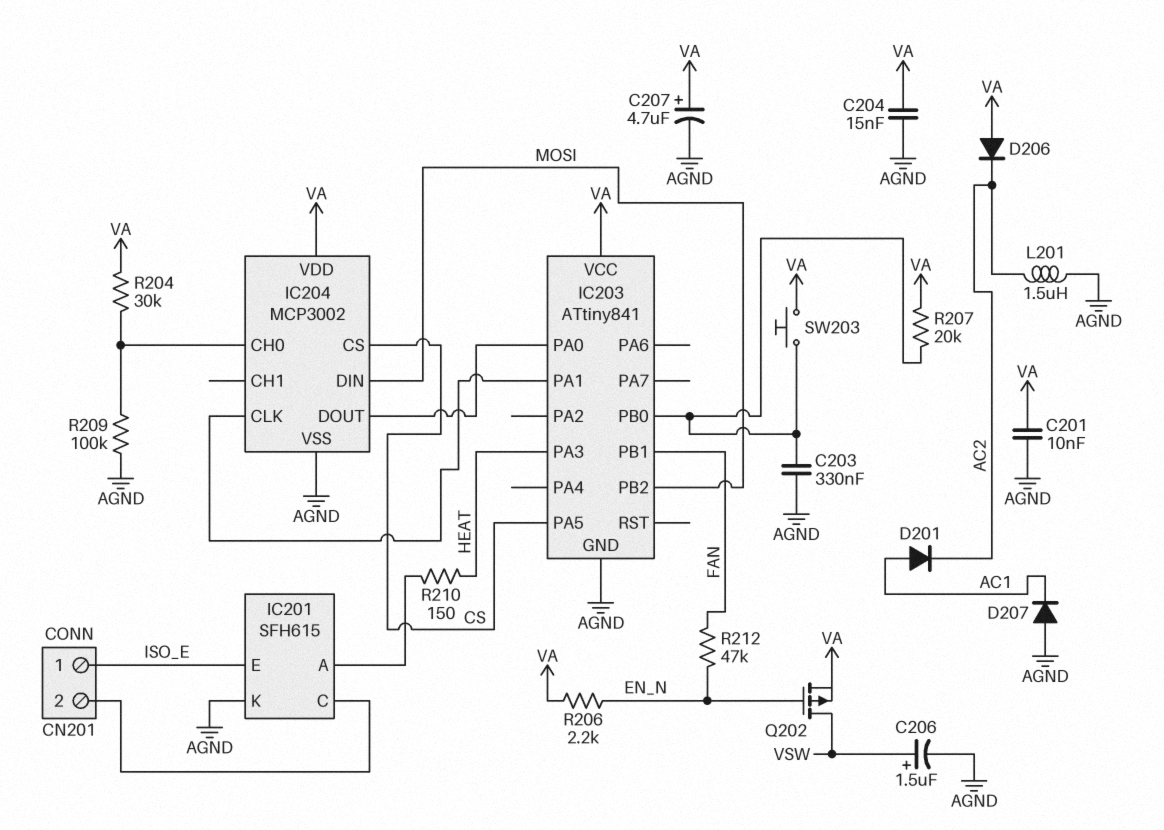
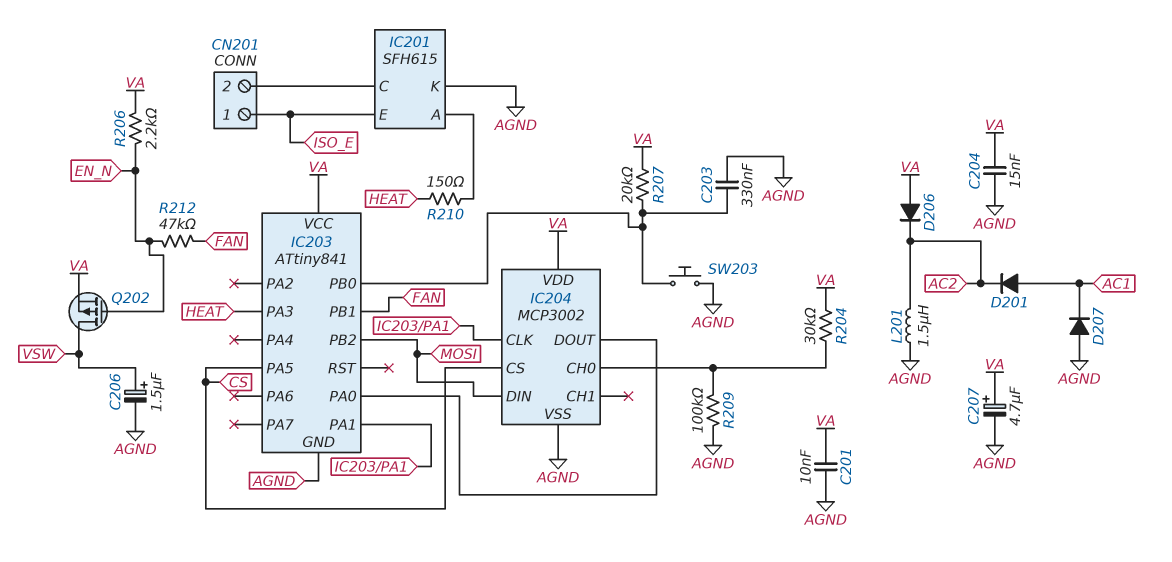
SW203: button (IC203/PB0, VA) -> button (AGND, IC203/PB0)

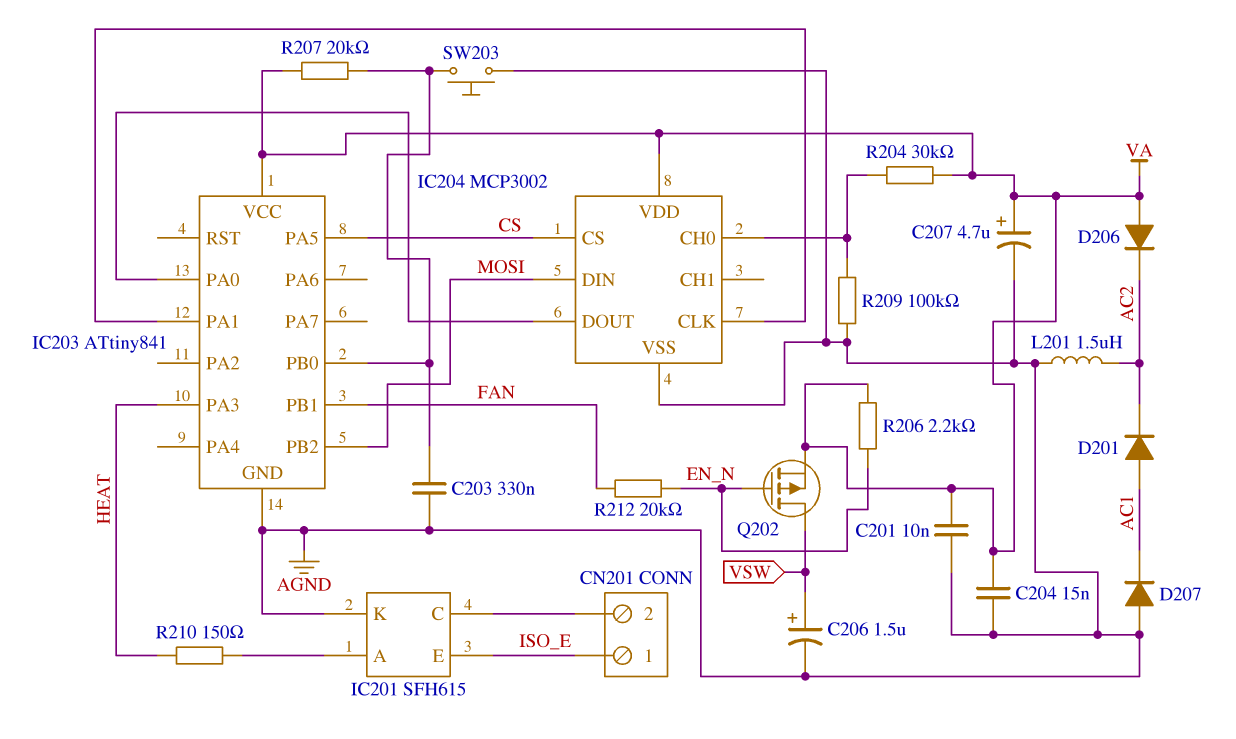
R212: 47k (EN_N, FAN) -> 20k (EN_N, FAN)

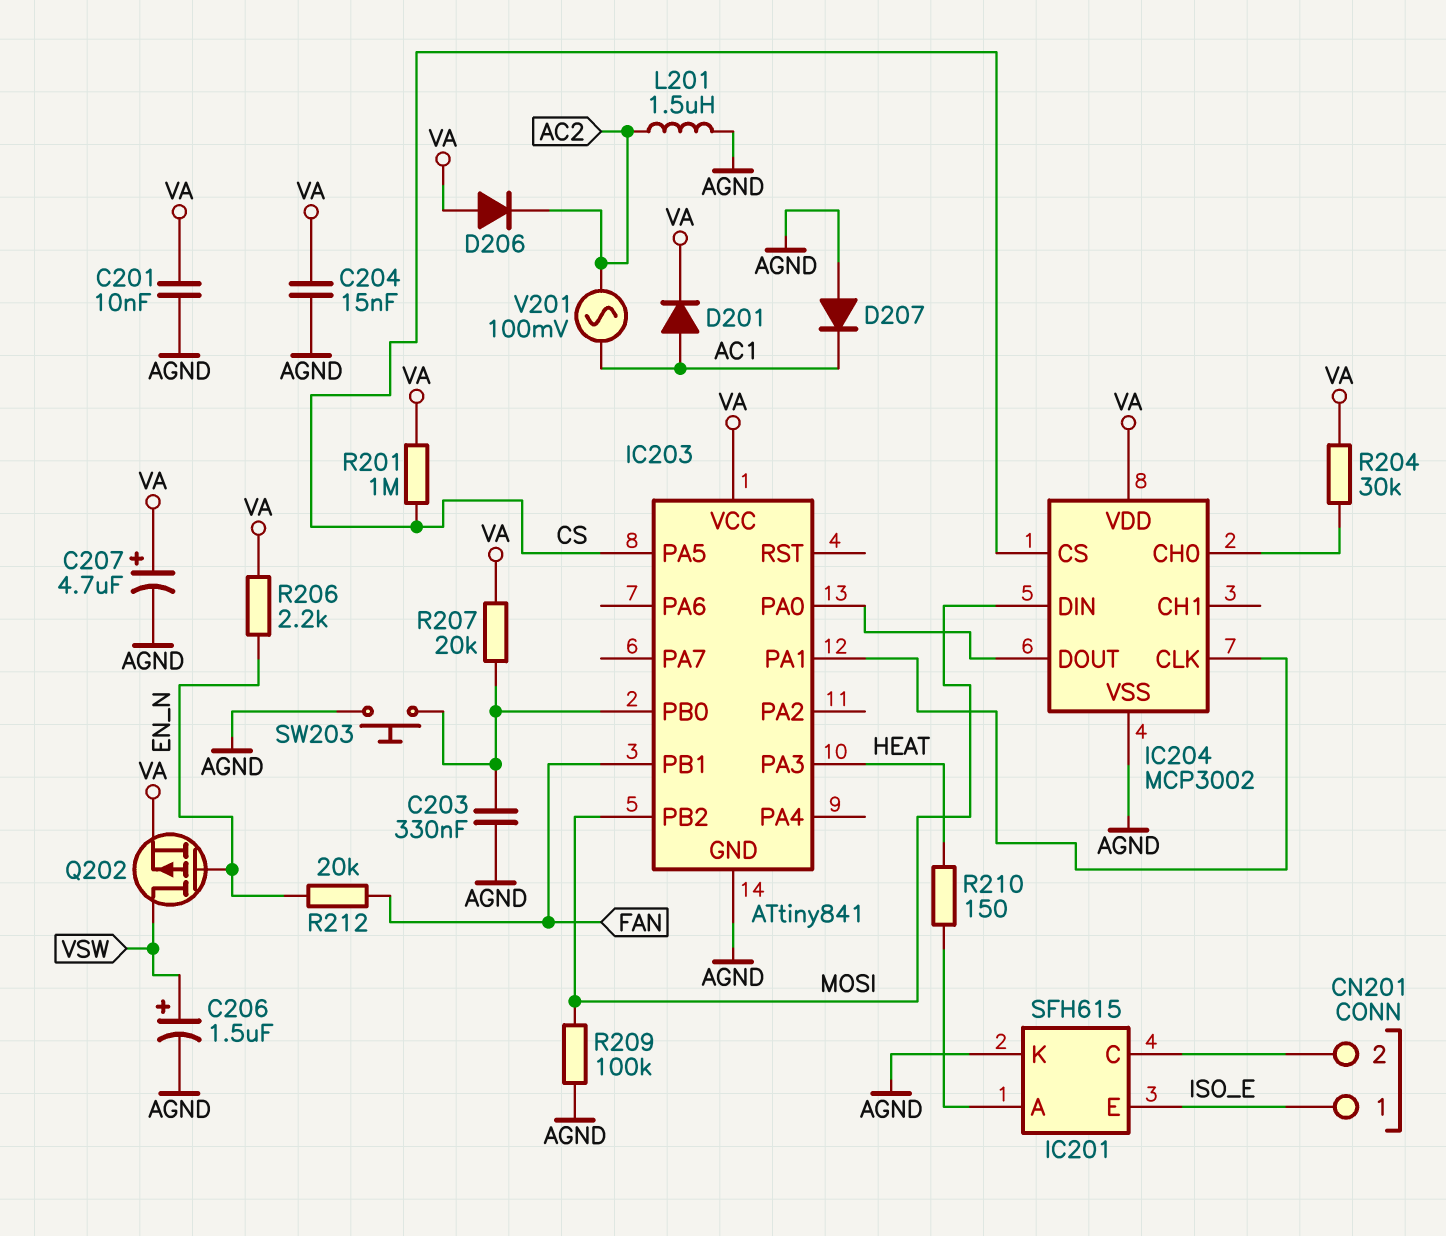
D201: diode (A AC1, K AC2) -> diode (A AC1, K VA)
R201: none -> 1M (CS, VA)
R209: 100k (AGND, IC204/CH0) -> 100k (AGND, MOSI)
V201: none -> AC 100mV (AC1, AC2)

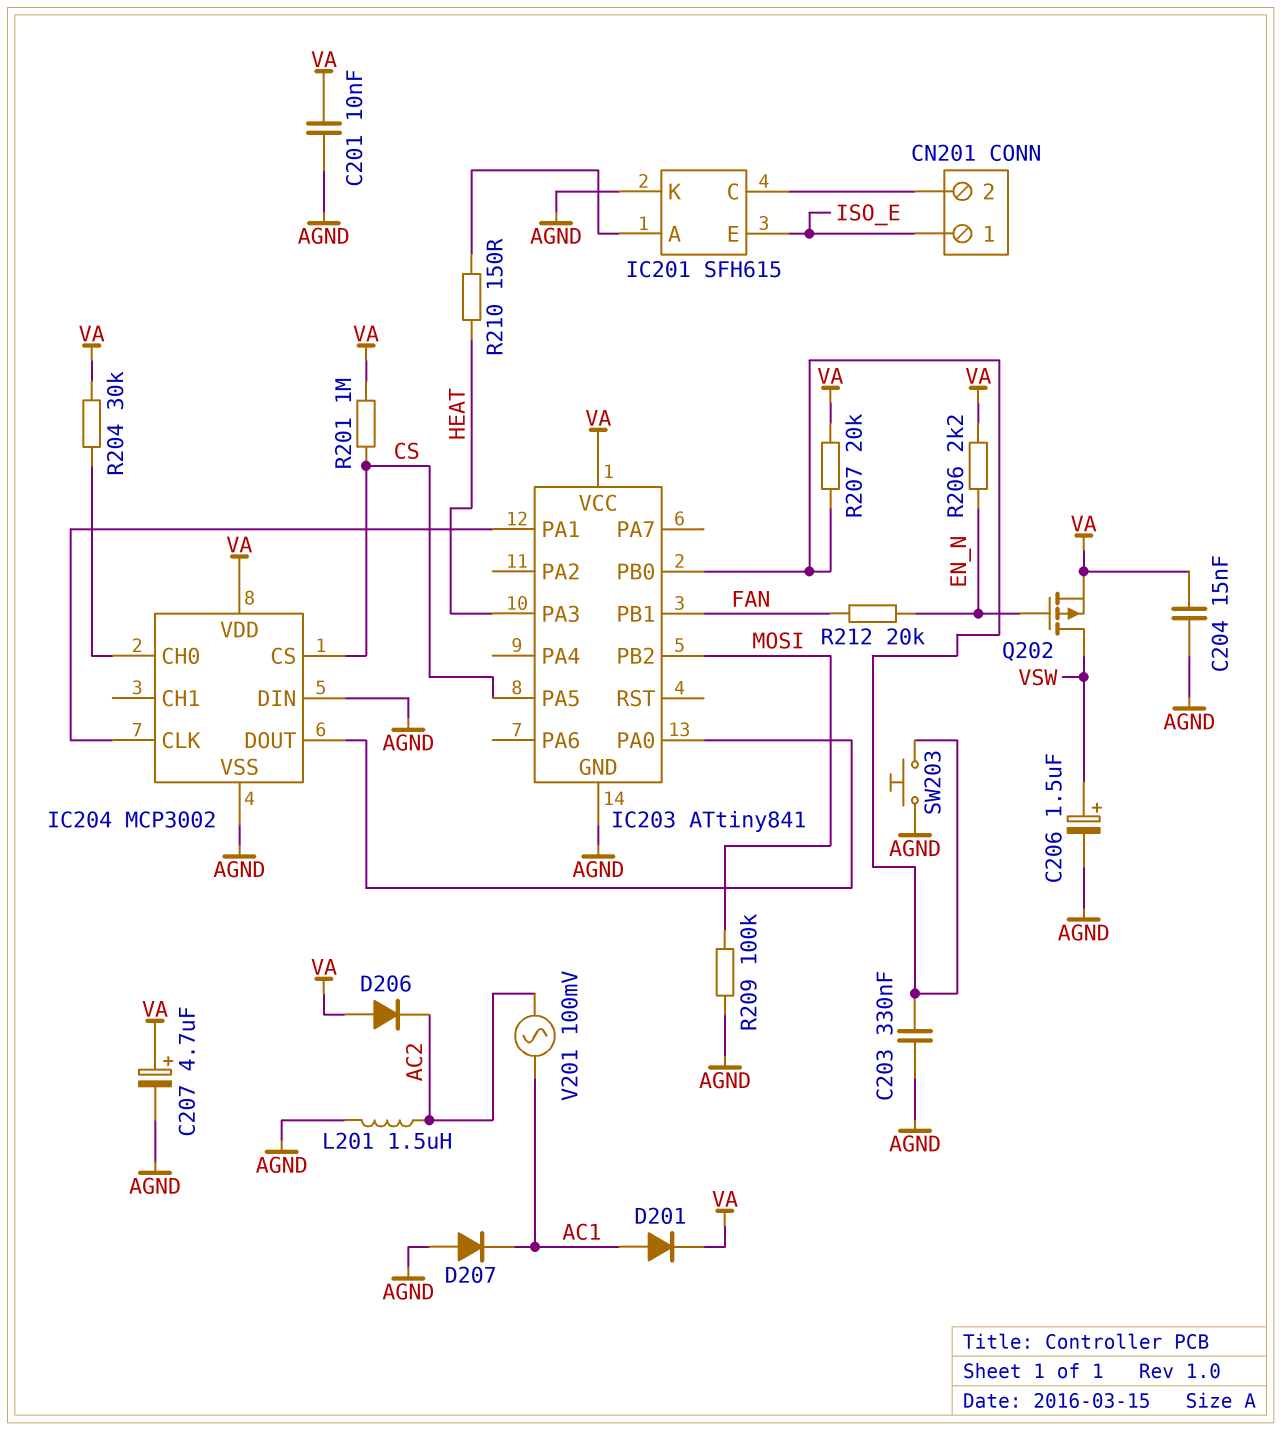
IC204 pin DIN: MOSI -> AGND

